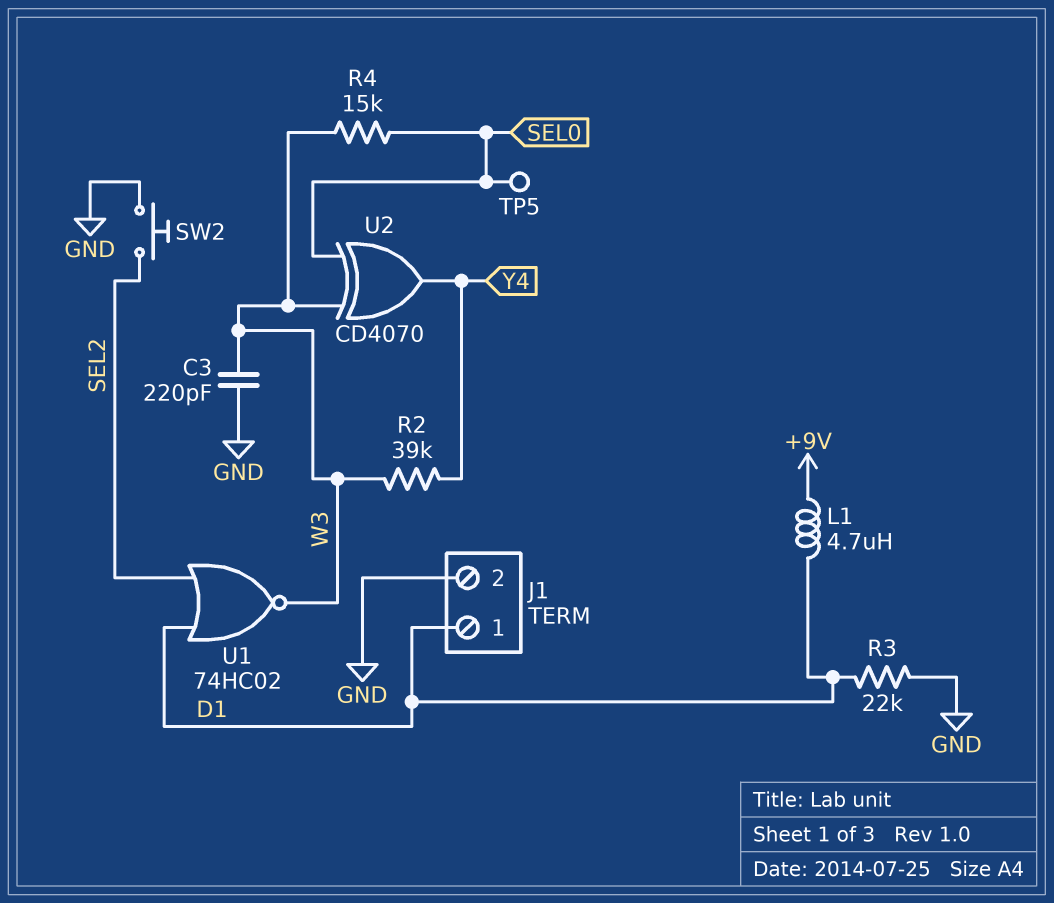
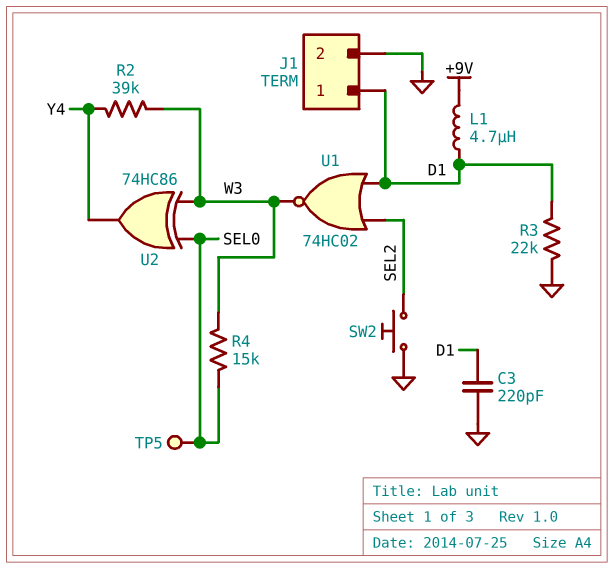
C3: 220pF (GND, W3) -> 220pF (D1, GND)
U2: XOR CD4070 (in SEL0, in W3, out Y4) -> XOR 74HC86 (in SEL0, in W3, out Y4)

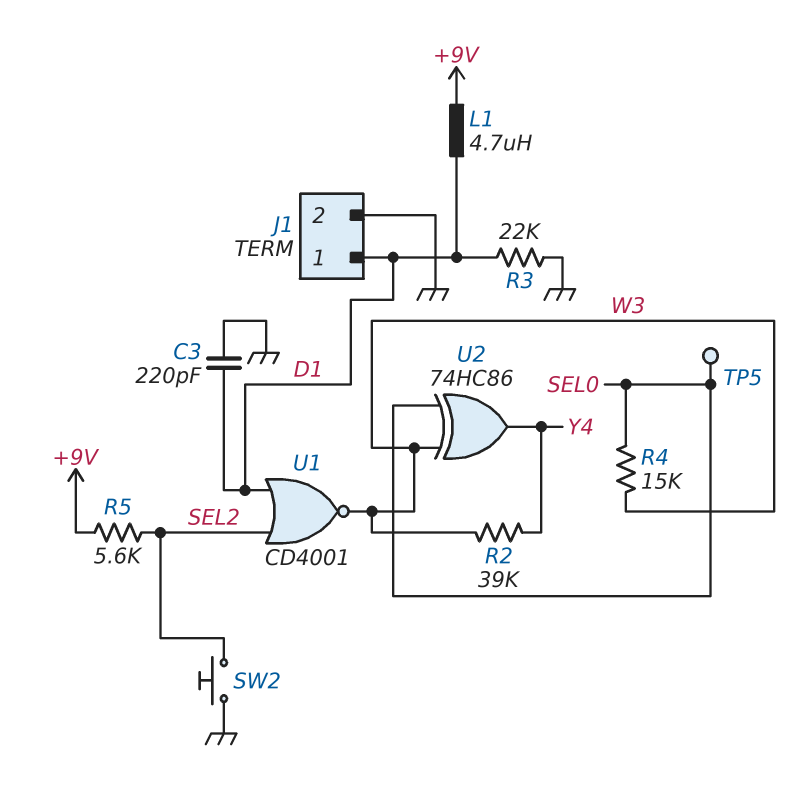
R5: none -> 5.6k (+9V, SEL2)
U1: NOR 74HC02 (in D1, in SEL2, out W3) -> NOR CD4001 (in D1, in SEL2, out W3)

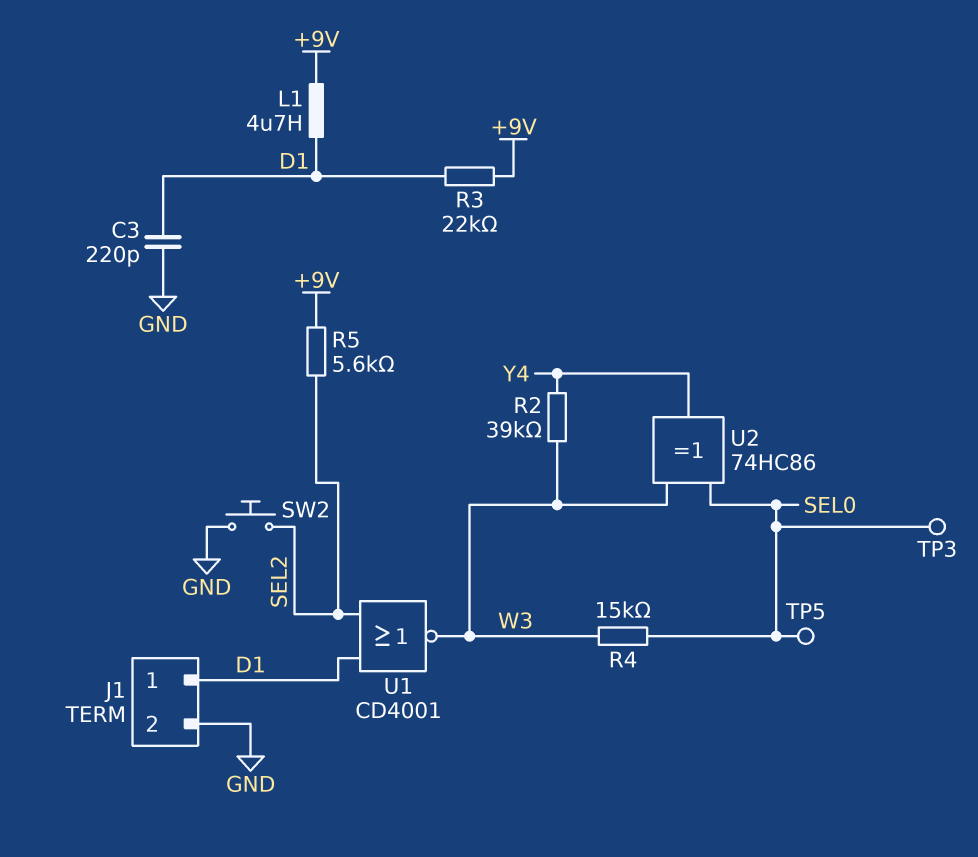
R3: 22k (D1, GND) -> 22k (+9V, D1)
TP3: none -> test point (SEL0)

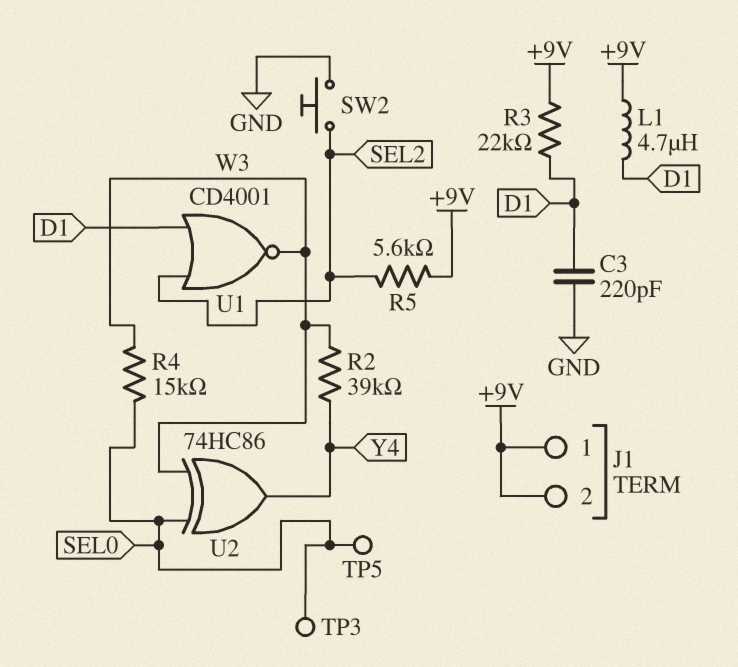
J1 pin 1: D1 -> +9V
J1 pin 2: GND -> +9V

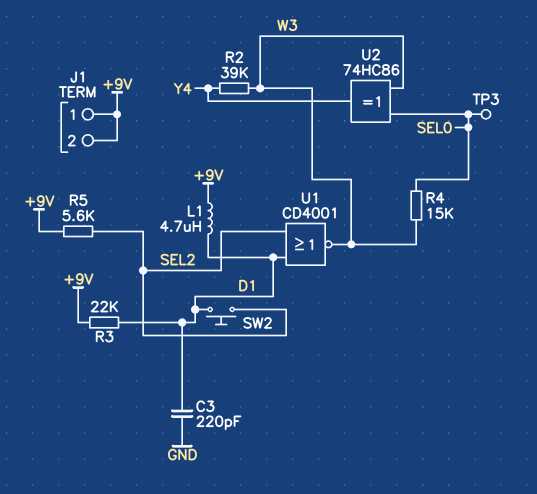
SW2: button (GND, SEL2) -> button (D1, SEL2)
TP5: test point (SEL0) -> none

